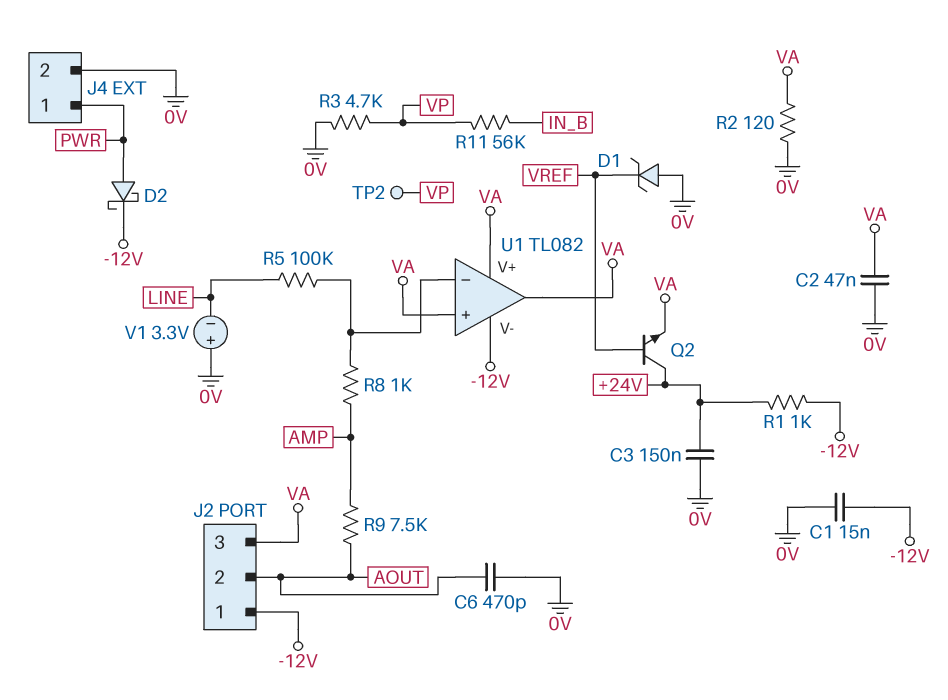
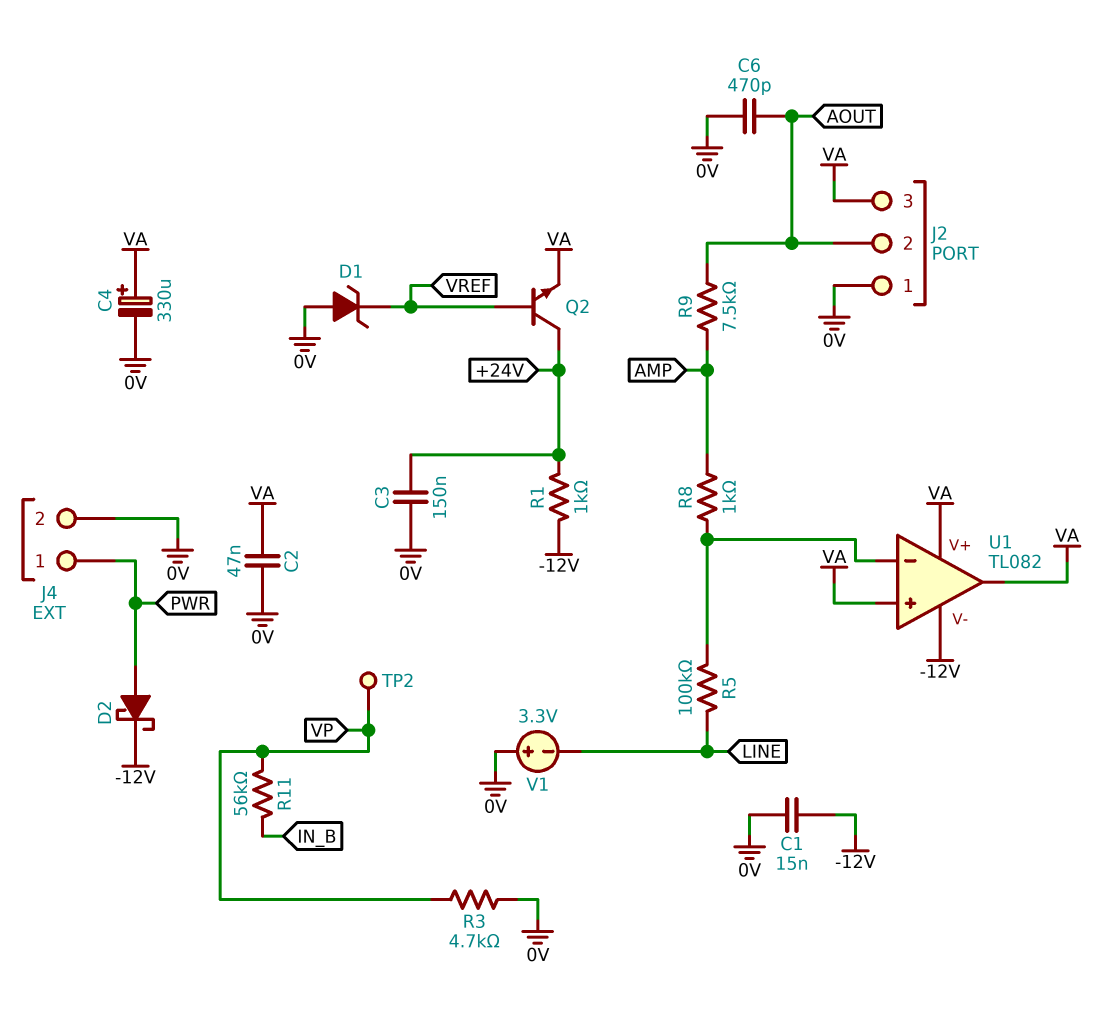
C4: none -> 330uF (plus VA, minus 0V)
J2 pin 1: -12V -> 0V
R2: 120 (0V, VA) -> none

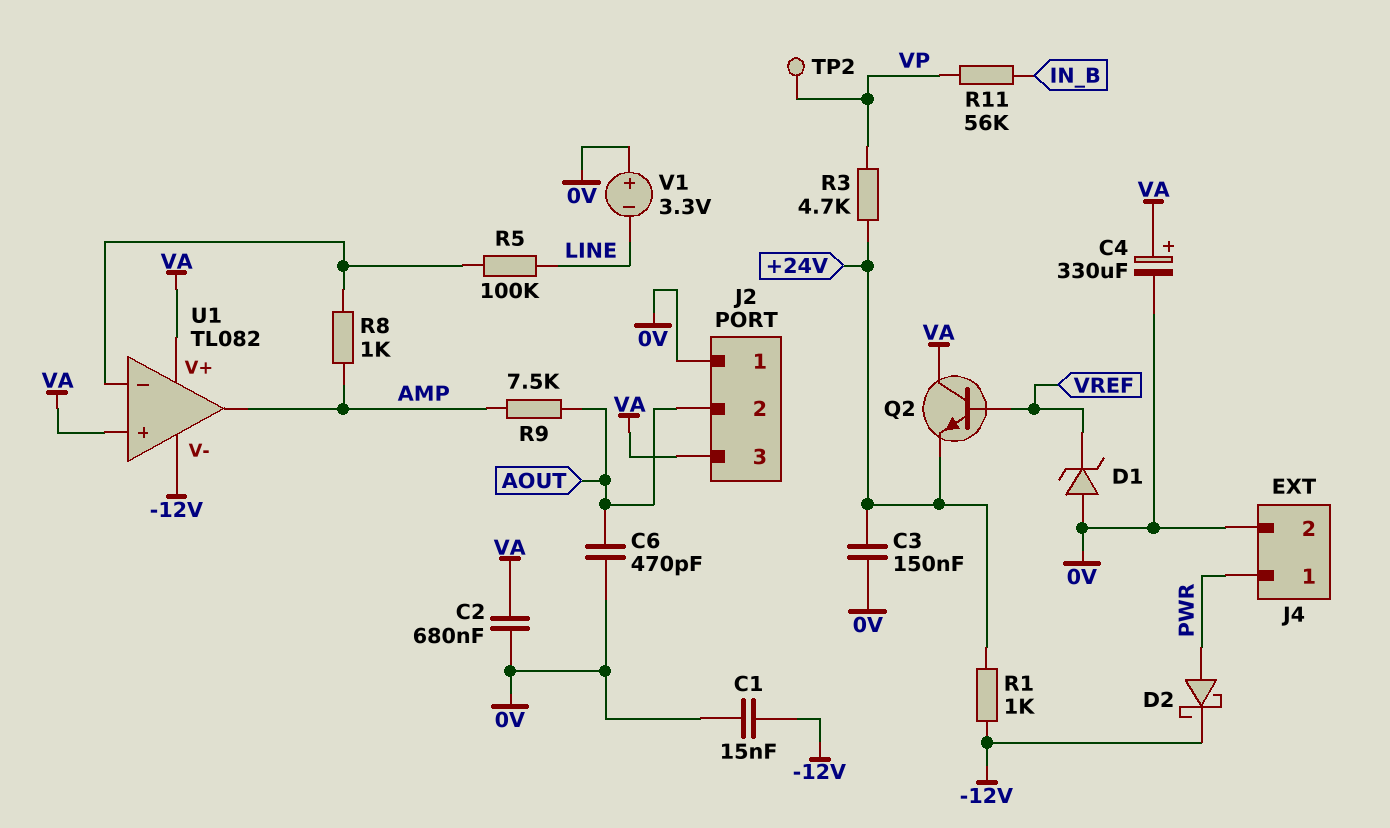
C2: 47nF (0V, VA) -> 680nF (0V, VA)
Q2: NPN (B VREF, C +24V, E VA) -> NPN (B VREF, C VA, E +24V)
R3: 4.7k (0V, VP) -> 4.7k (+24V, VP)
U1 pin out: VA -> AMP

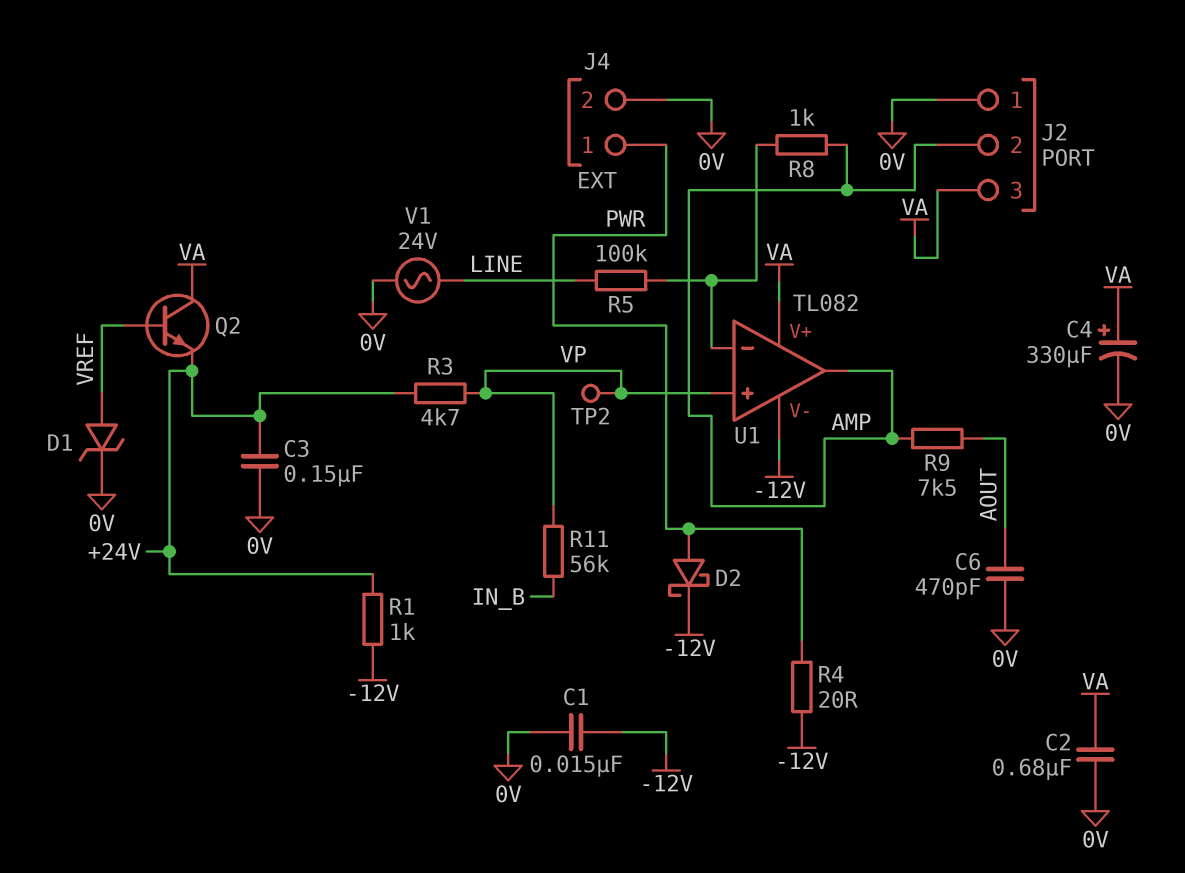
D1: zener (A 0V, K VREF) -> zener (A VREF, K 0V)
J2 pin 2: AOUT -> AMP
R4: none -> 20 (-12V, PWR)
U1 pin in+: VA -> VP
V1: 3.3V (plus 0V, minus LINE) -> AC 24V (0V, LINE)

